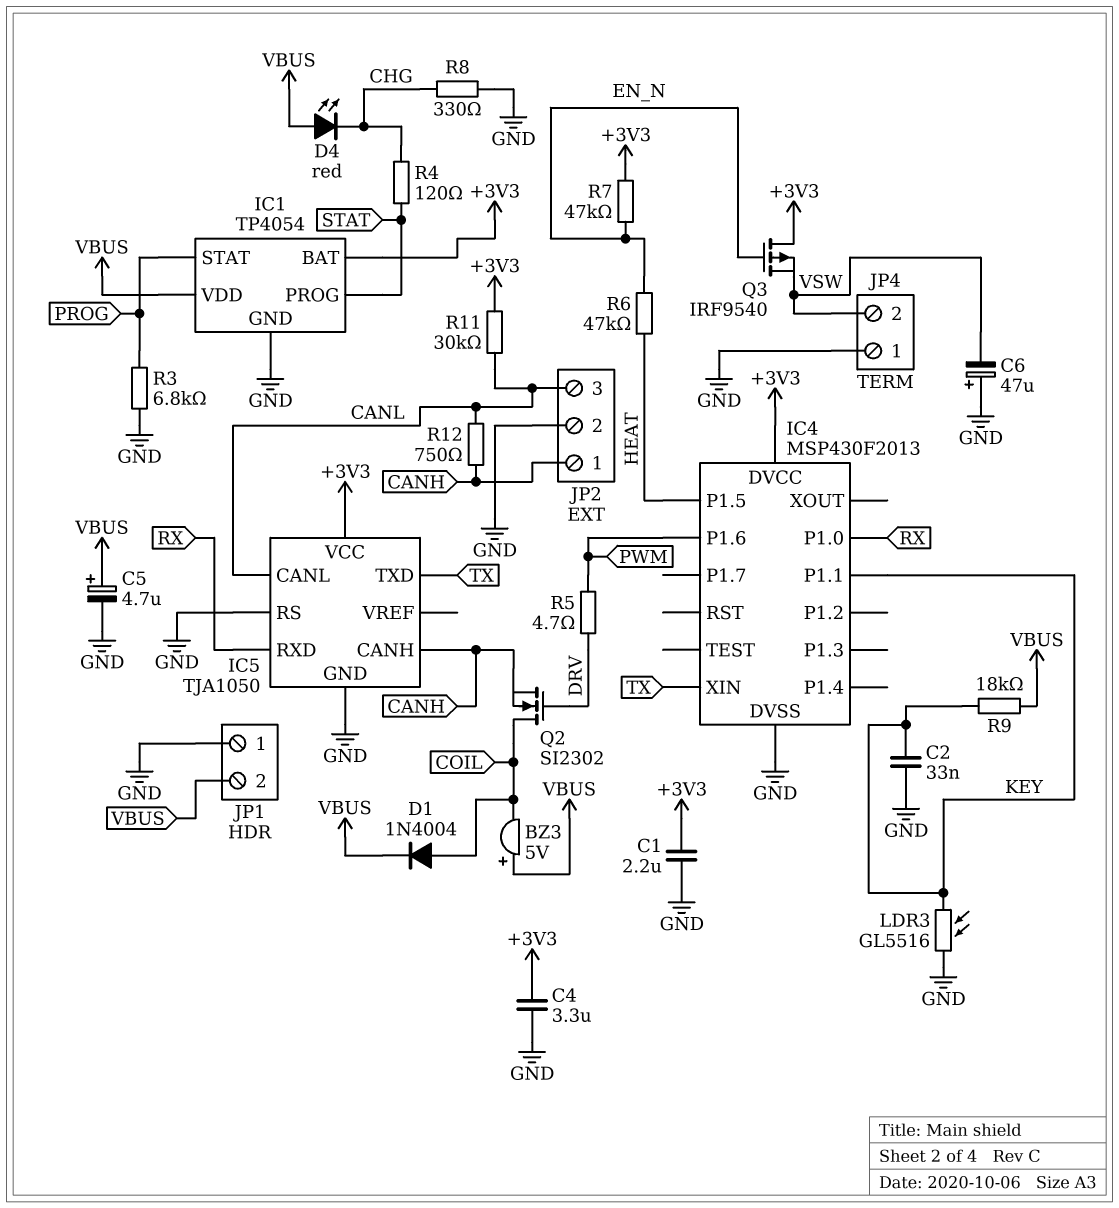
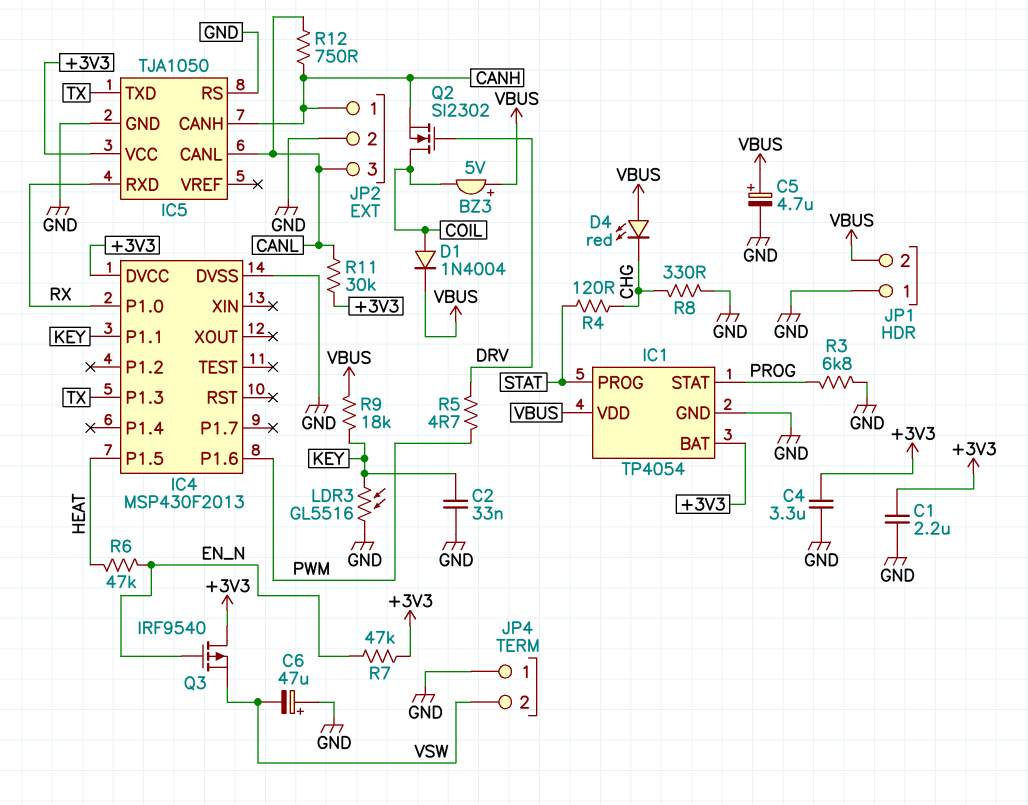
IC4 pin P1.3: none -> TX
IC4 pin XIN: TX -> none

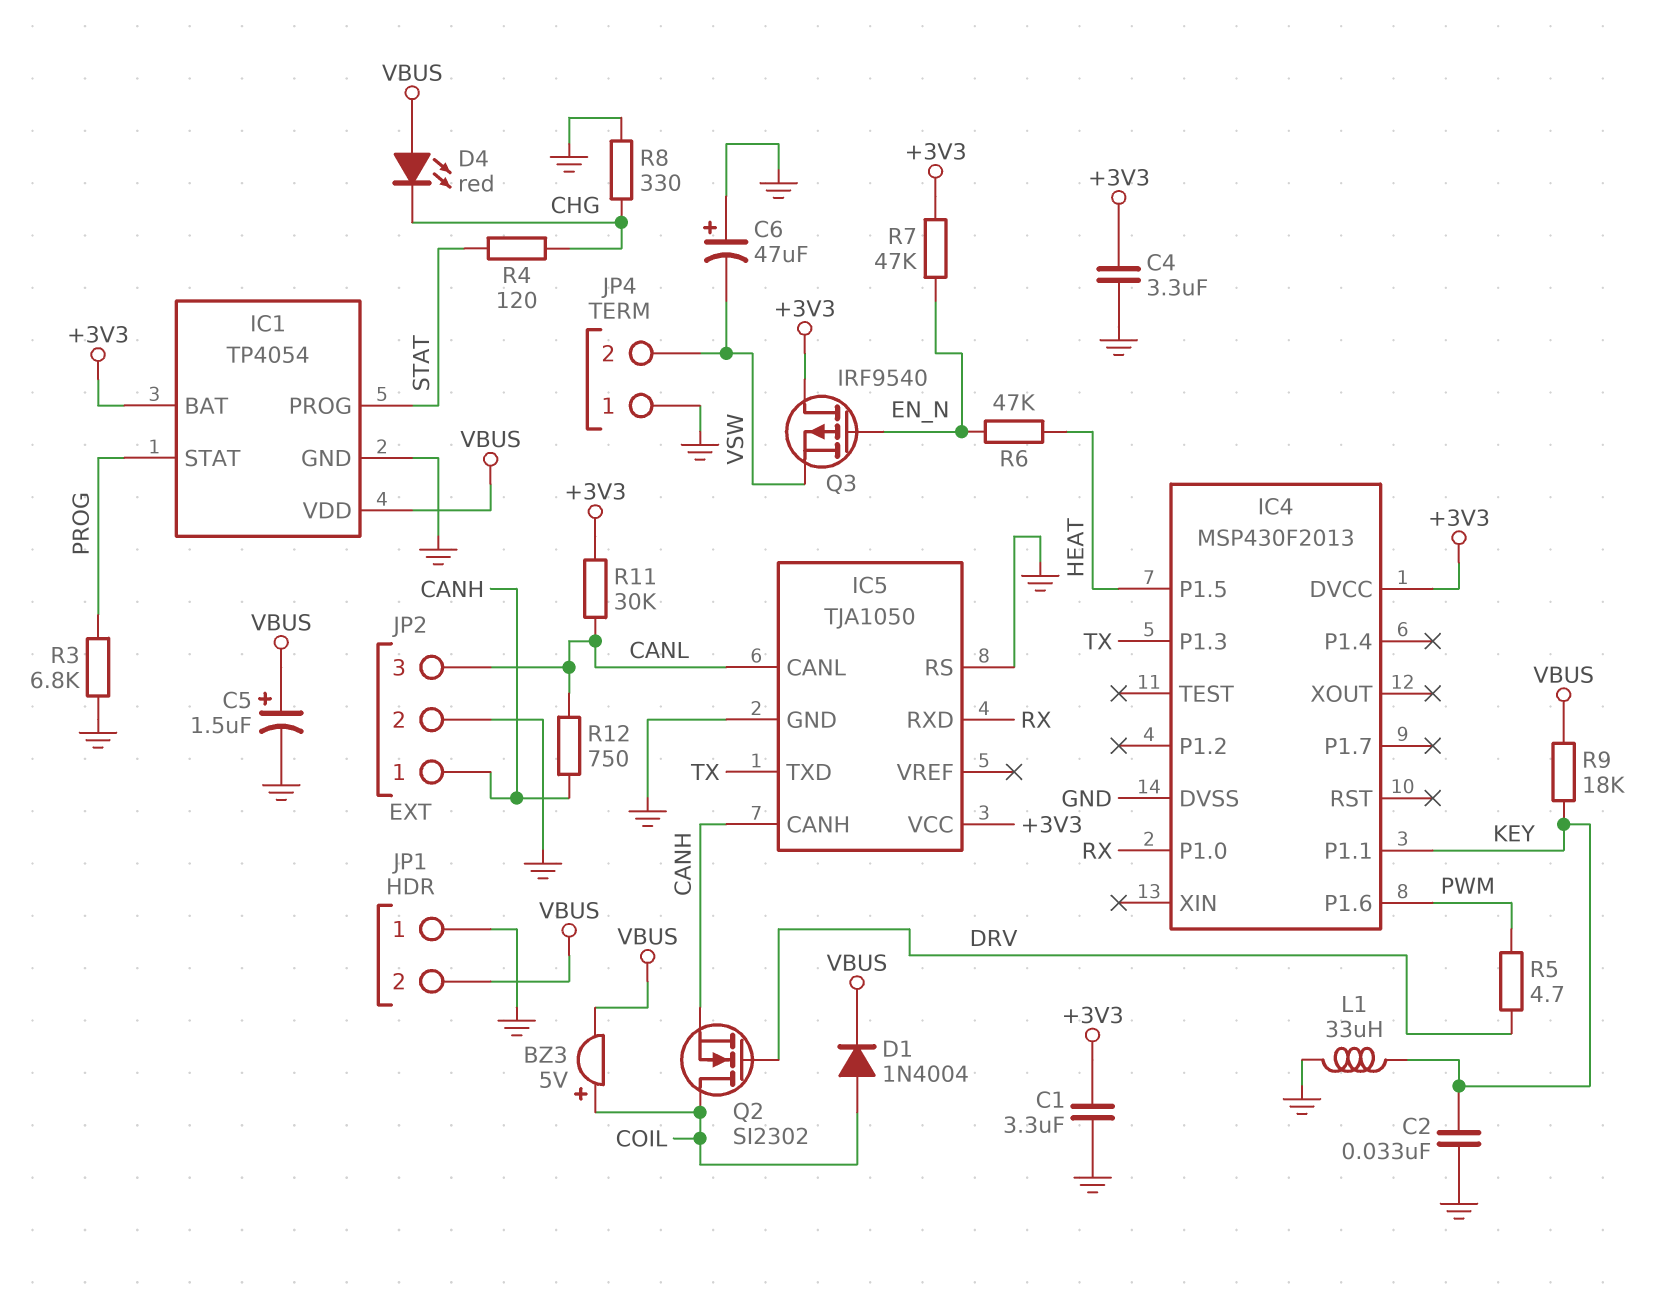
BZ3: buzzer 5V (plus VBUS, minus COIL) -> buzzer 5V (plus COIL, minus VBUS)
C1: 2.2uF (+3V3, GND) -> 3.3uF (+3V3, GND)
C5: 4.7uF (plus VBUS, minus GND) -> 1.5uF (plus VBUS, minus GND)
L1: none -> 33uH (GND, KEY)
LDR3: GL5516 (GND, KEY) -> none

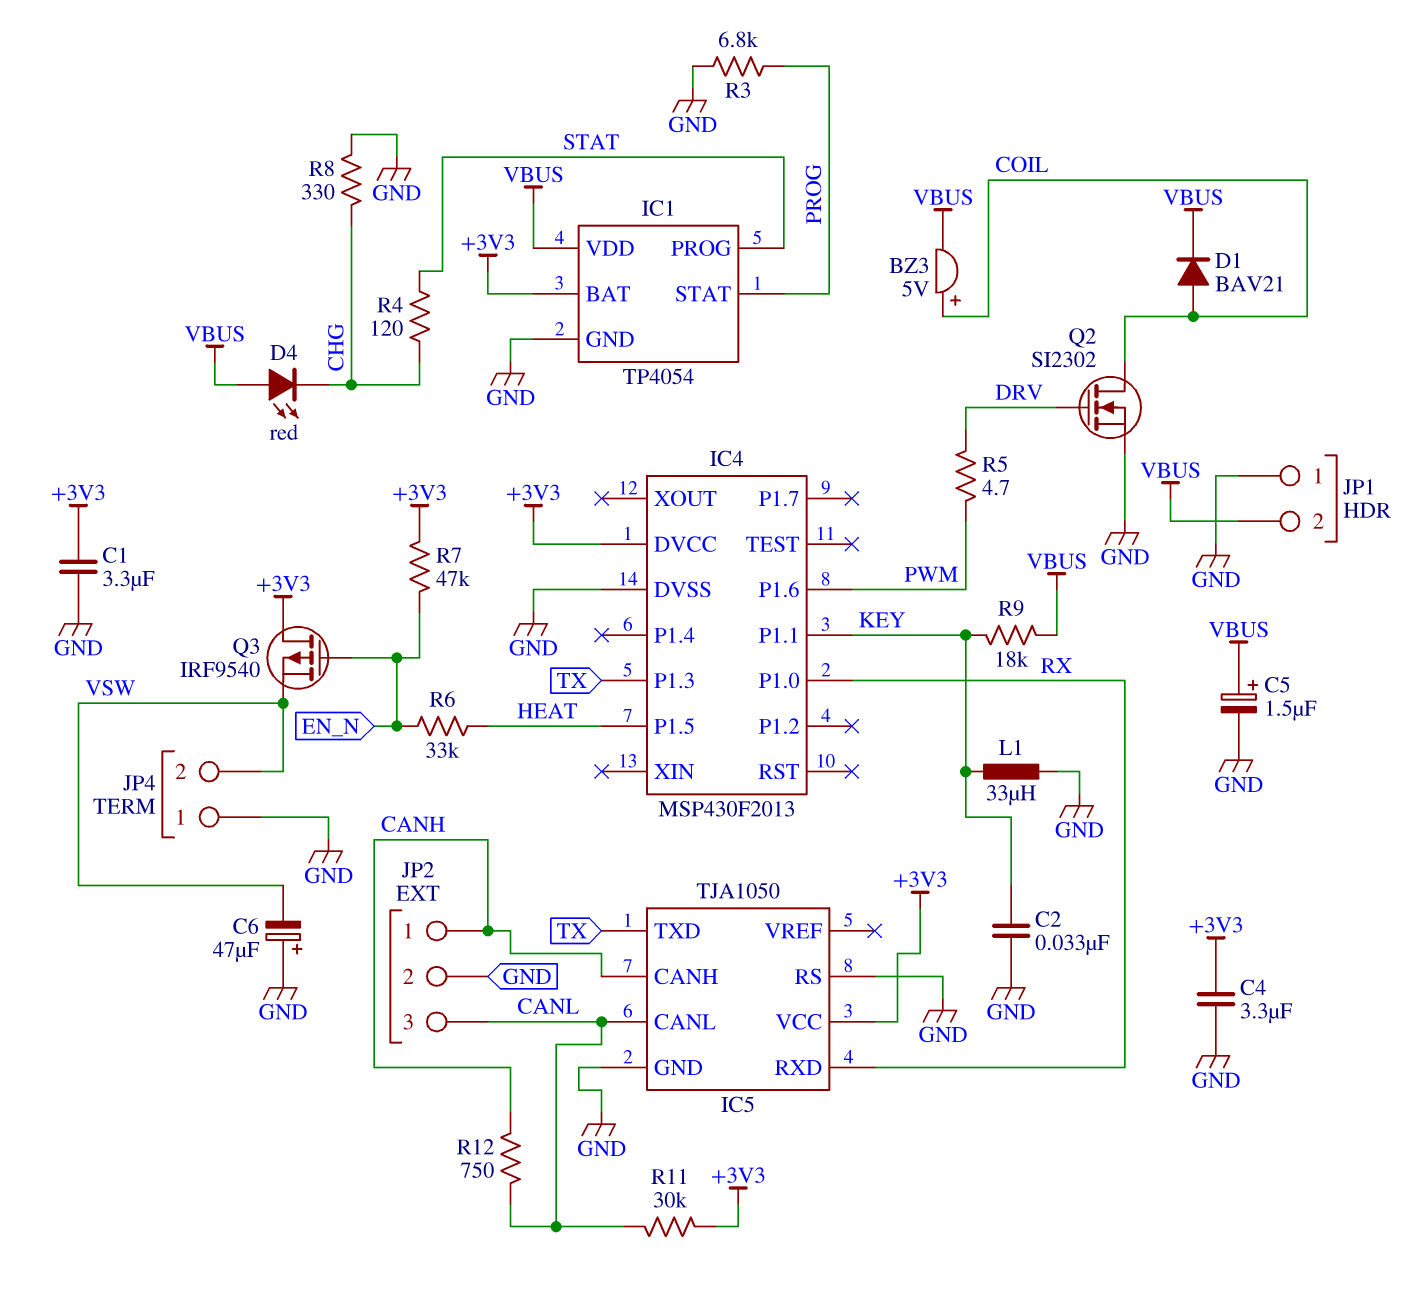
D1: diode 1N4004 (A COIL, K VBUS) -> diode BAV21 (A COIL, K VBUS)
Q2: NMOS SI2302 (G DRV, D COIL, S CANH) -> NMOS SI2302 (G DRV, D COIL, S GND)
R6: 47k (EN_N, HEAT) -> 33k (EN_N, HEAT)

